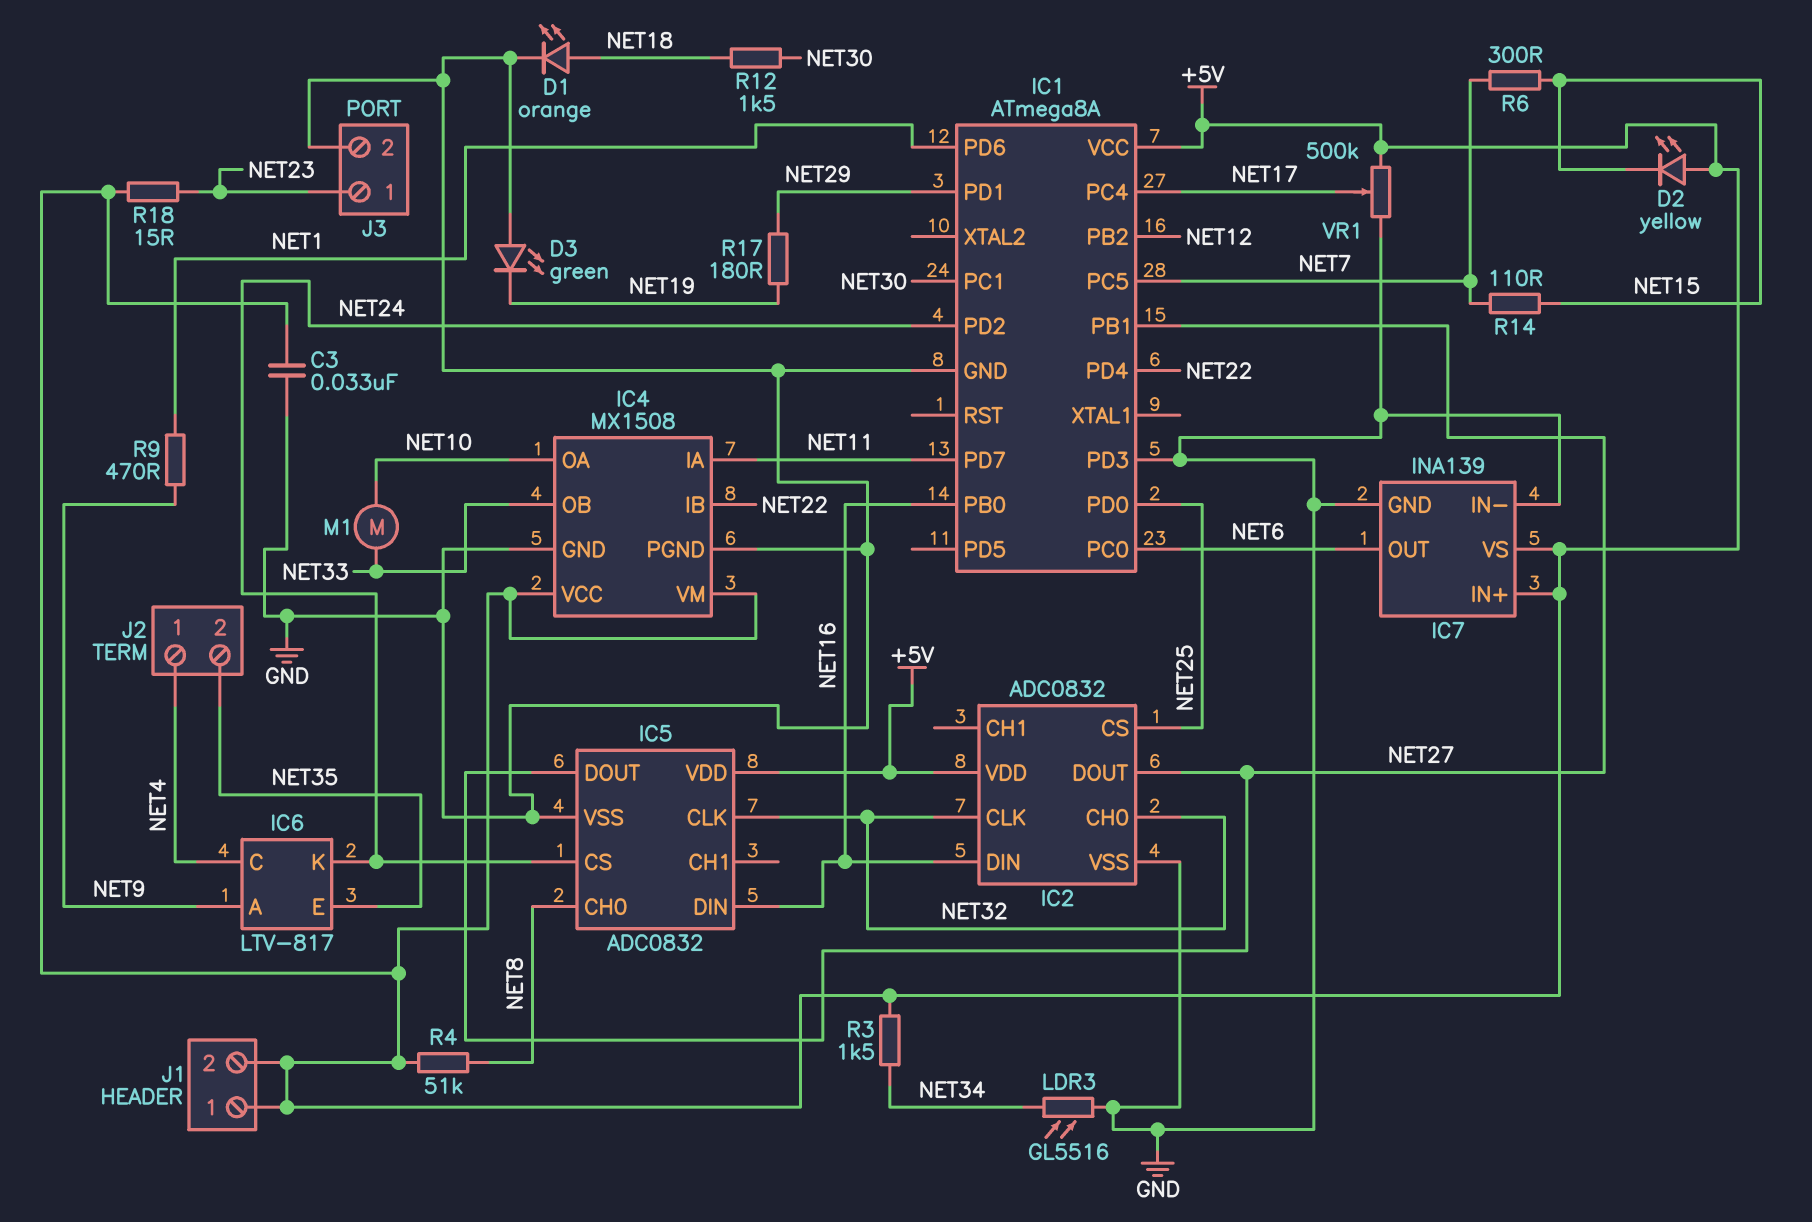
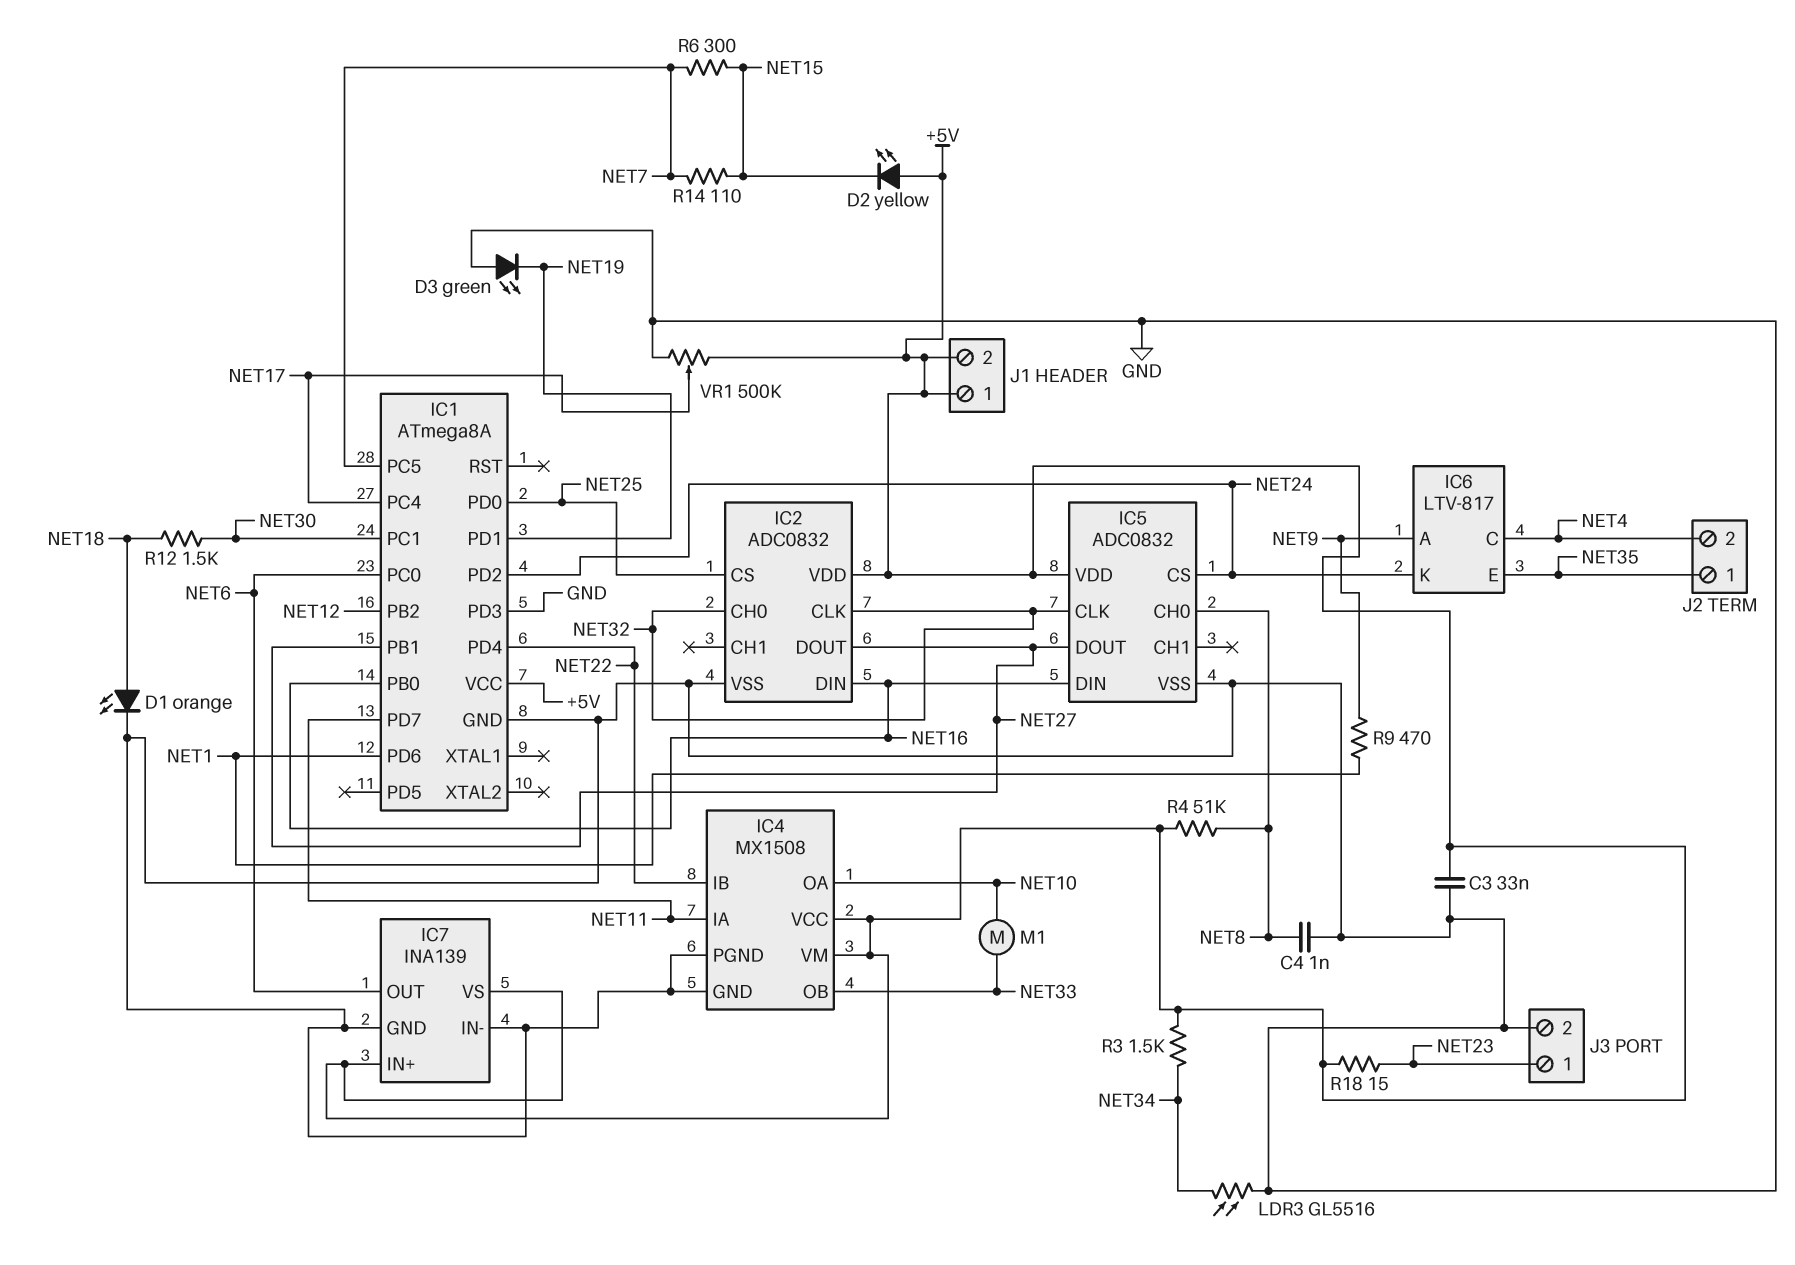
C4: none -> 1nF (GND, NET8)
IC1 pin PD1: NET29 -> NET19
J2 pin 1: NET4 -> NET35
J2 pin 2: NET35 -> NET4
R17: 180 (NET19, NET29) -> none

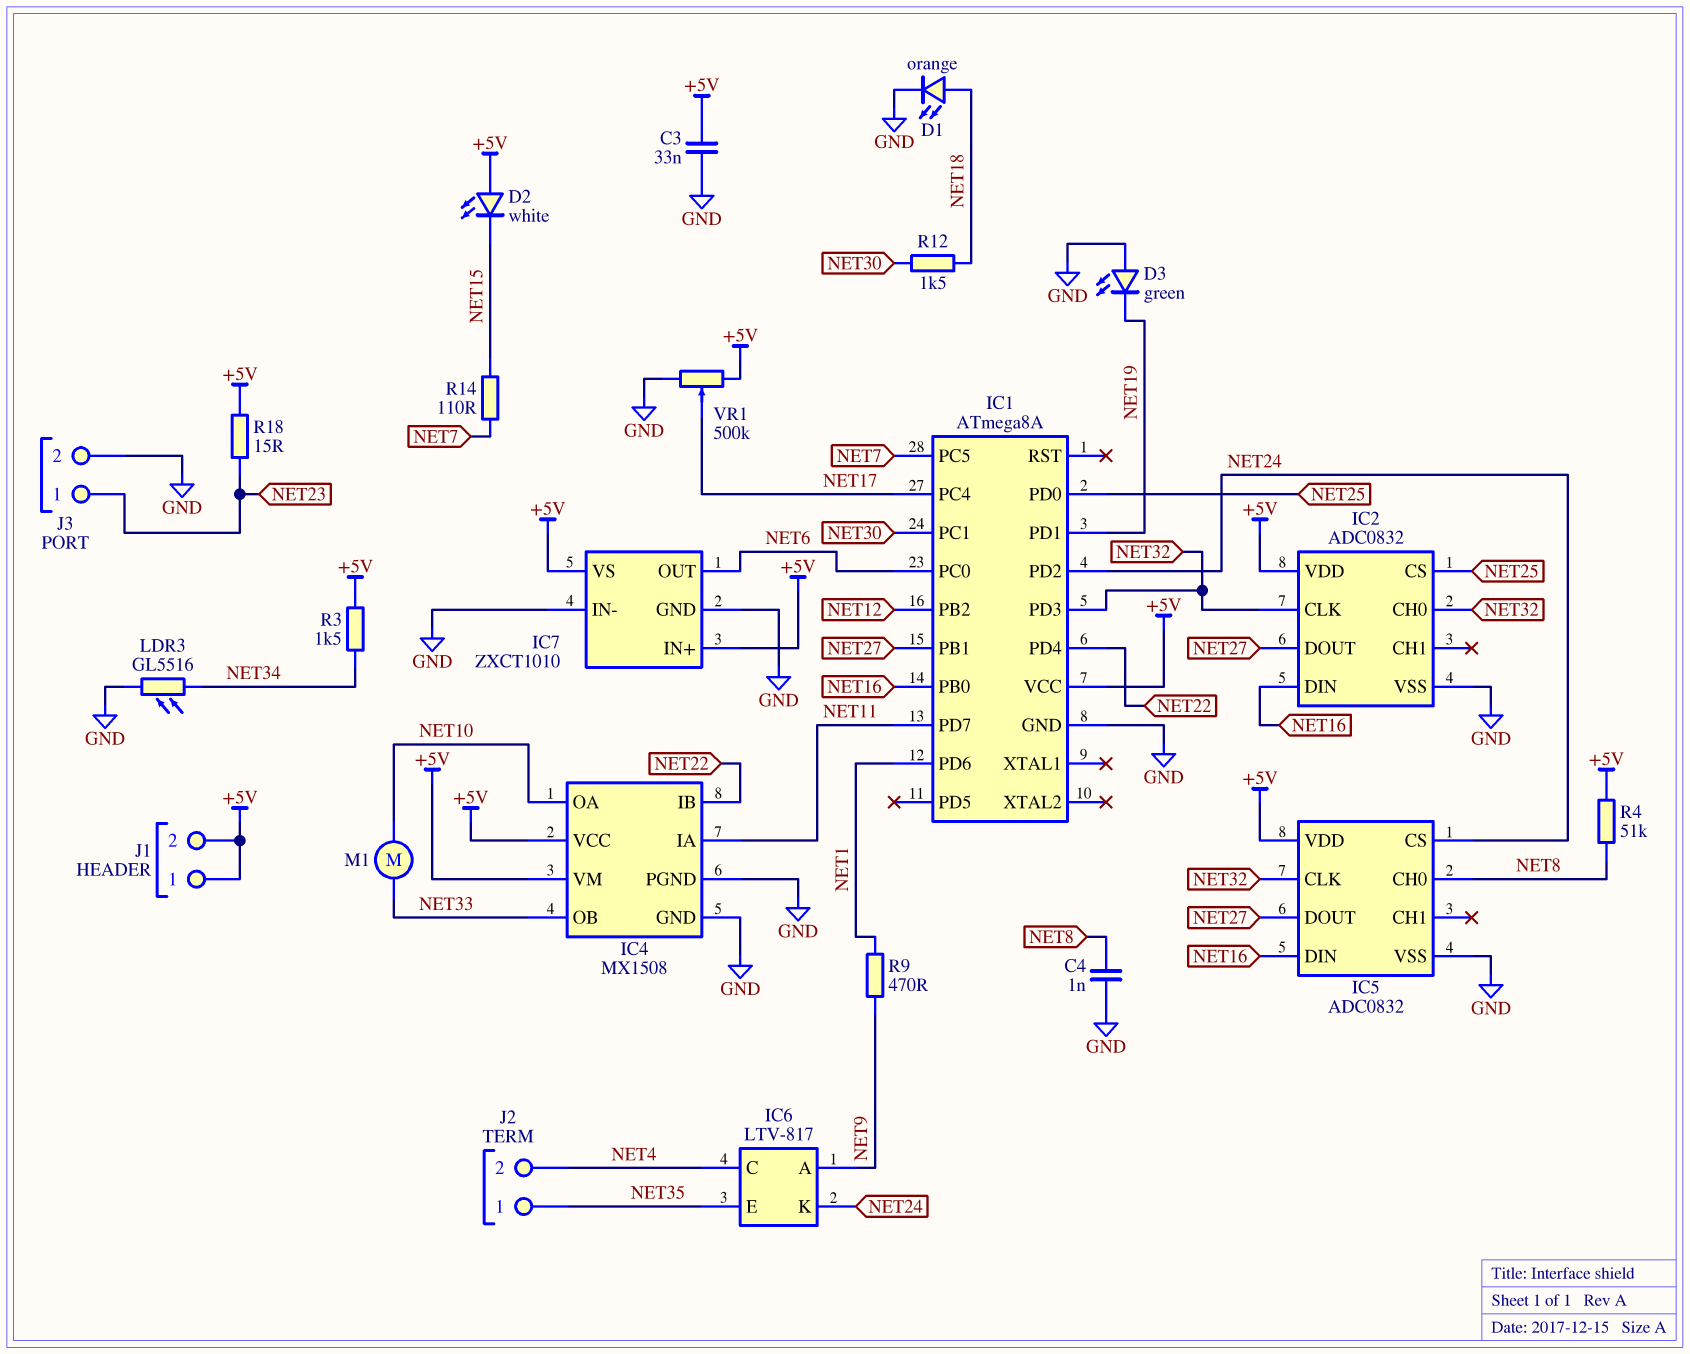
D2: LED yellow (A +5V, K NET15) -> LED white (A +5V, K NET15)
IC1 pin PD3: GND -> NET32
IC7: INA139 -> ZXCT1010
R6: 300 (NET7, NET15) -> none

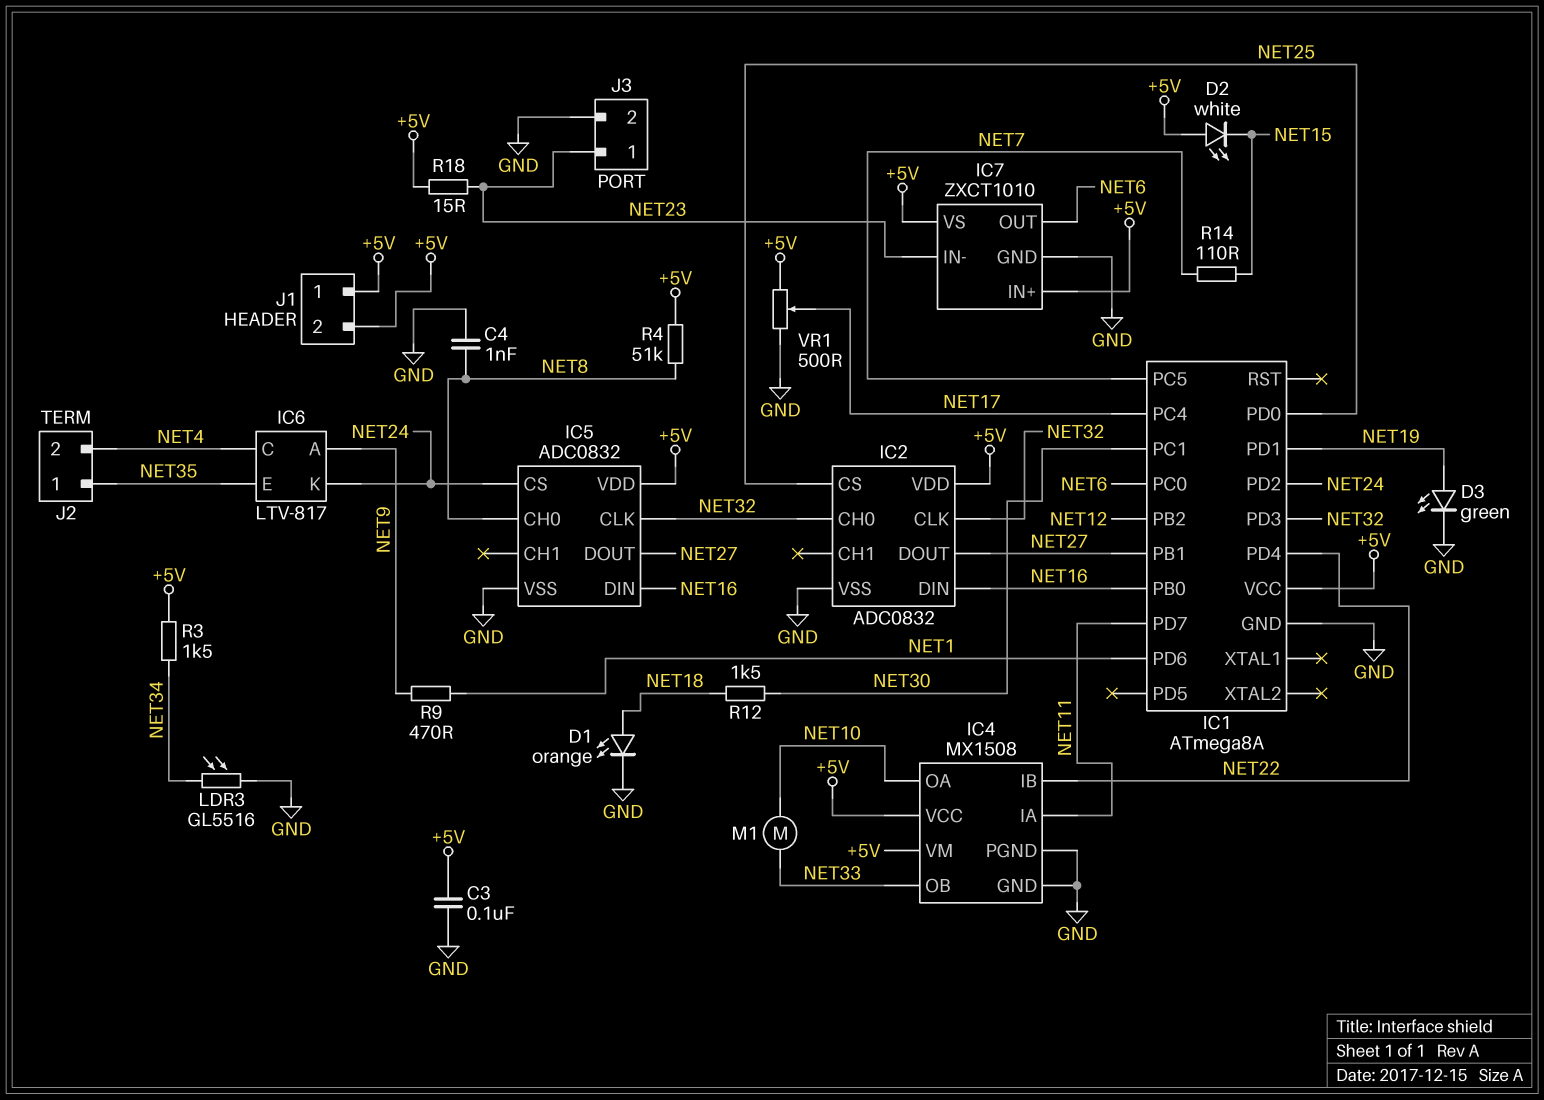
C3: 33nF (+5V, GND) -> 100nF (+5V, GND)
D3: LED green (A GND, K NET19) -> LED green (A NET19, K GND)
IC7 pin IN-: GND -> NET23
VR1: 500k (+5V, GND, wiper NET17) -> 500 (+5V, GND, wiper NET17)

